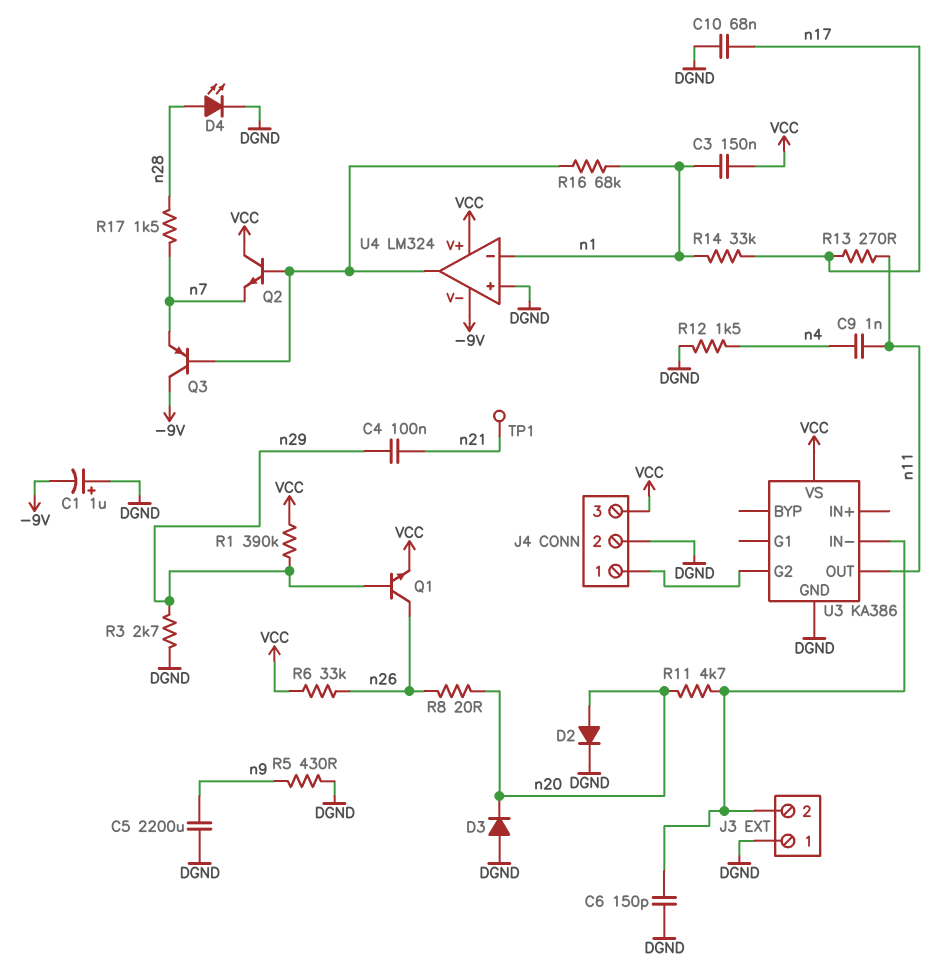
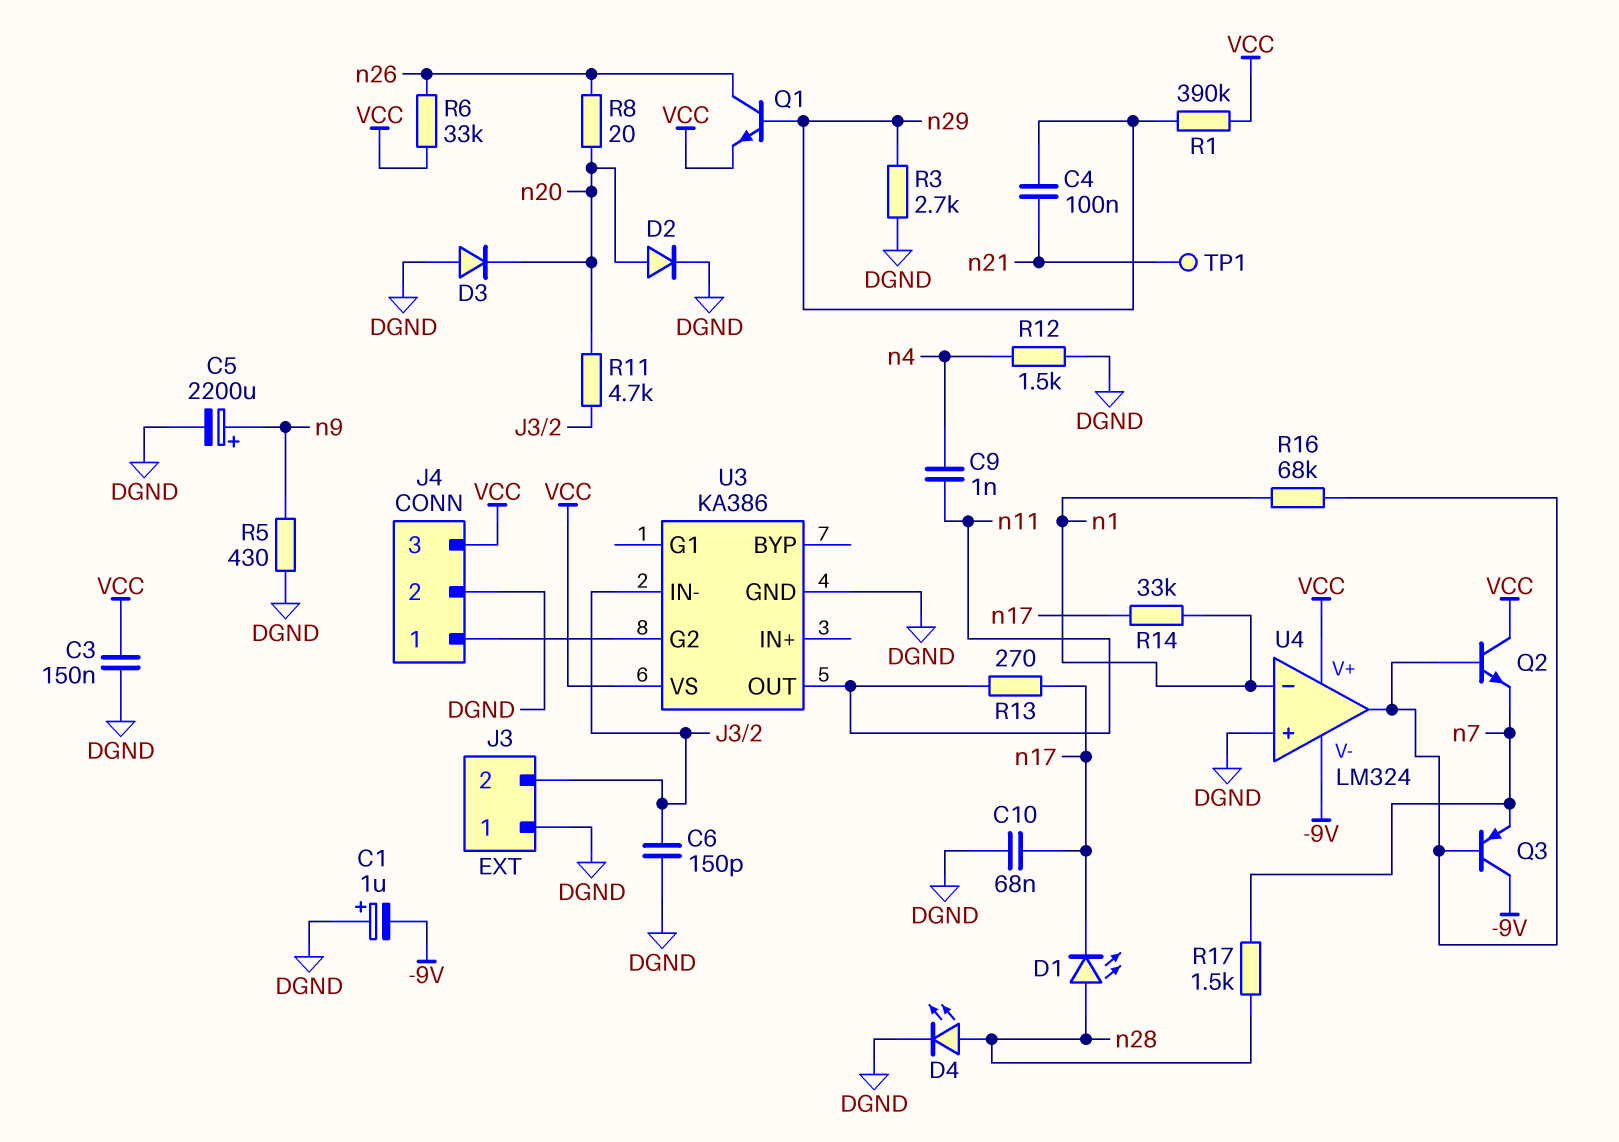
C3: 150nF (VCC, n1) -> 150nF (DGND, VCC)
C5: 2200uF (DGND, n9) -> 2200uF (plus n9, minus DGND)
D1: none -> LED (A n28, K n17)

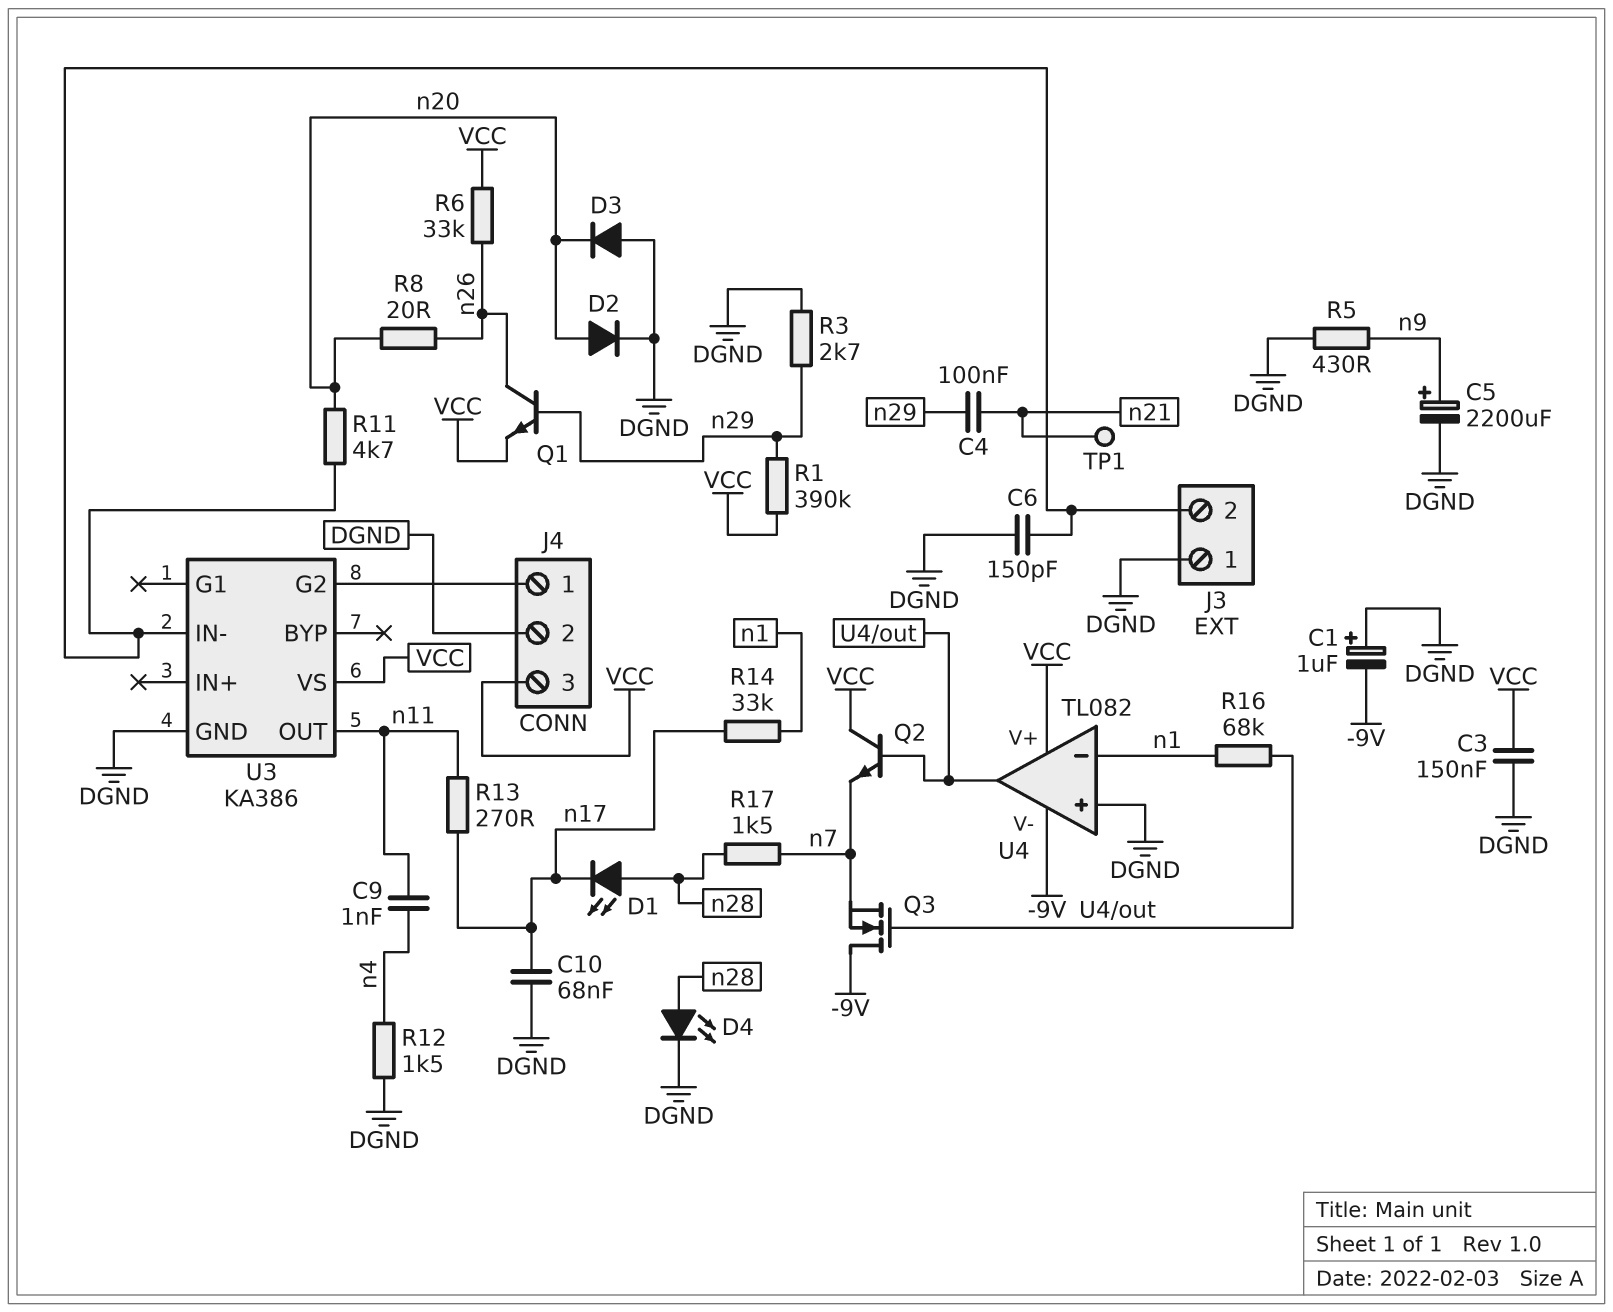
Q3: PNP (B U4/out, C -9V, E n7) -> NMOS (G U4/out, D -9V, S n7)
U4: LM324 -> TL082

